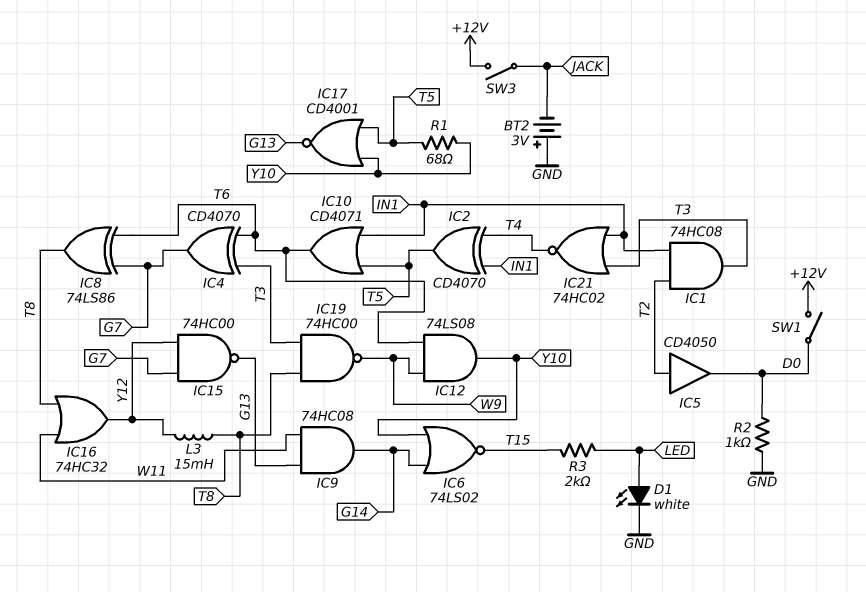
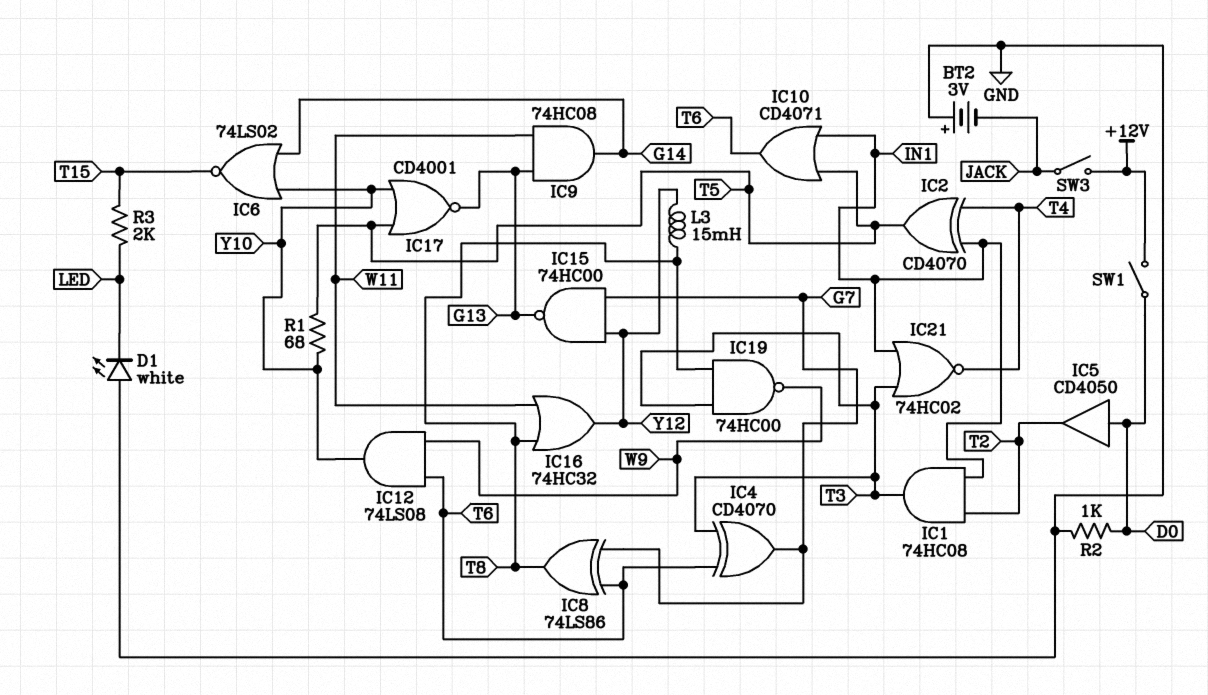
D1: LED white (A LED, K GND) -> LED white (A GND, K LED)
IC5: buffer CD4050 (in T2, out D0) -> buffer CD4050 (in D0, out T2)

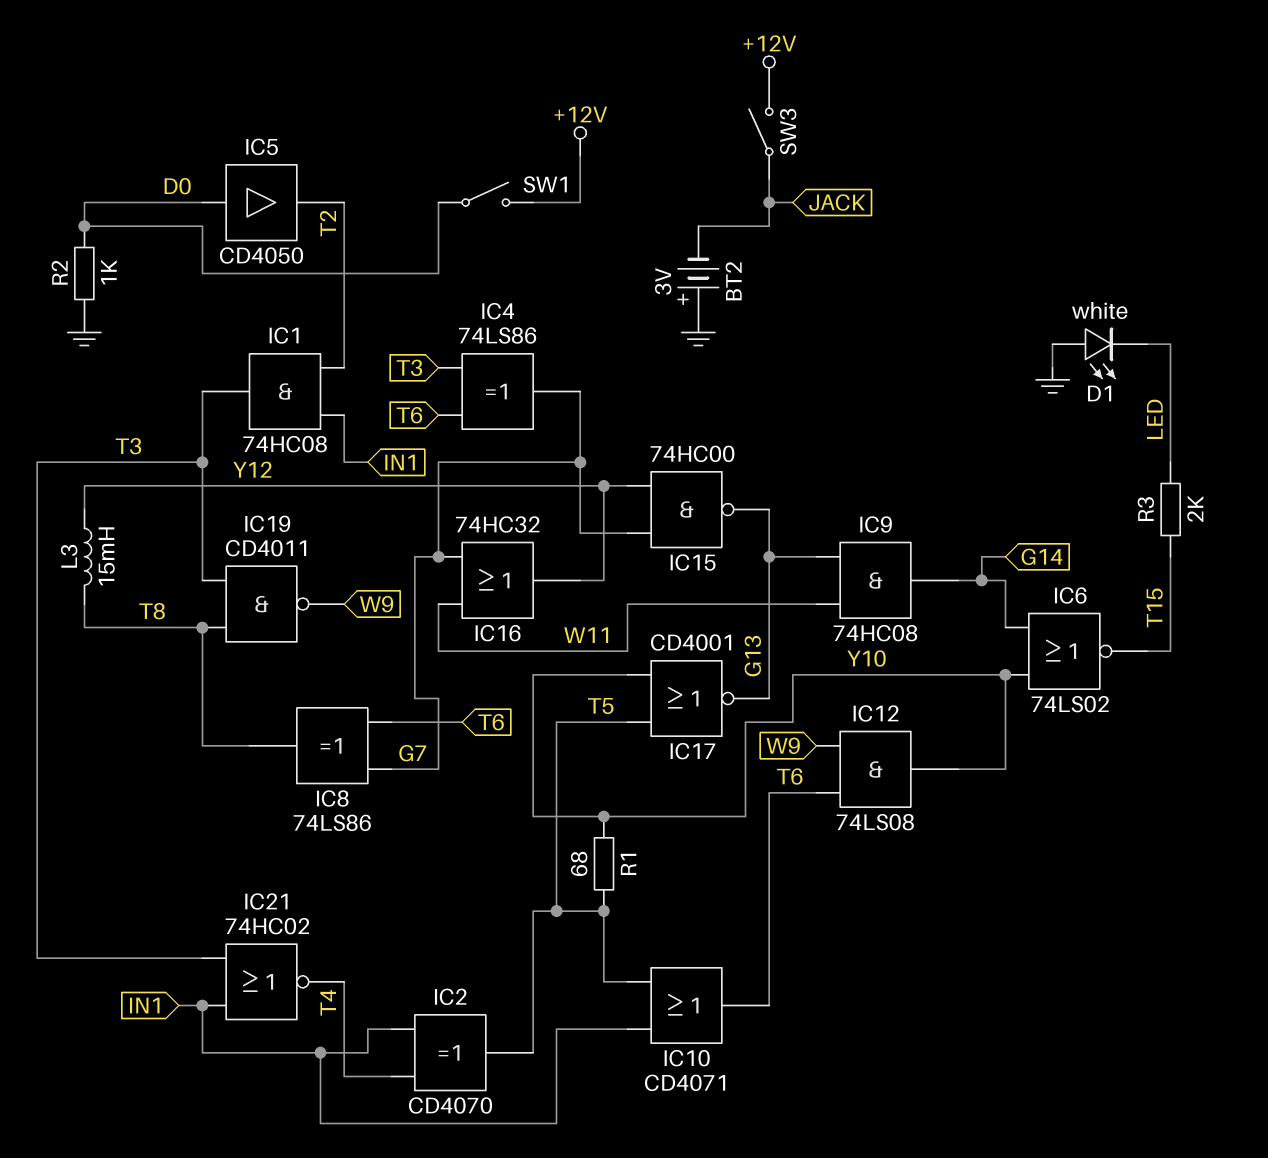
IC4: XOR CD4070 (in T3, in T6, out G7) -> XOR 74LS86 (in T3, in T6, out G7)
IC16: OR 74HC32 (in T8, in W11, out Y12) -> OR 74HC32 (in G7, in W11, out Y12)
IC19: NAND 74HC00 (in T3, in T8, out W9) -> NAND CD4011 (in T3, in T8, out W9)

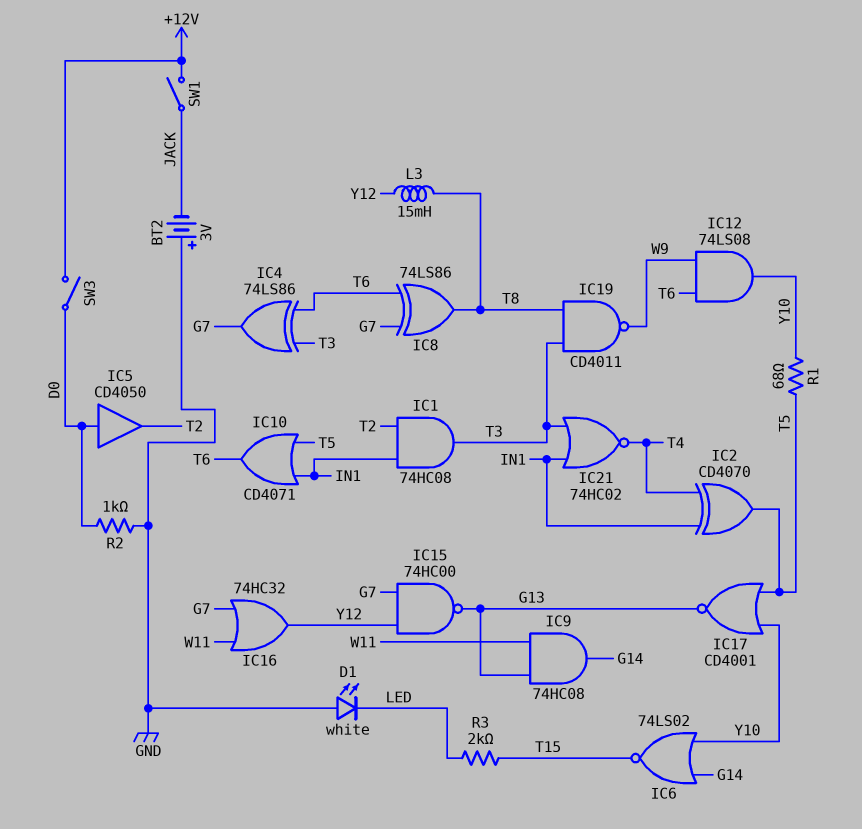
SW1: switch (+12V, D0) -> switch (+12V, JACK)
SW3: switch (+12V, JACK) -> switch (+12V, D0)

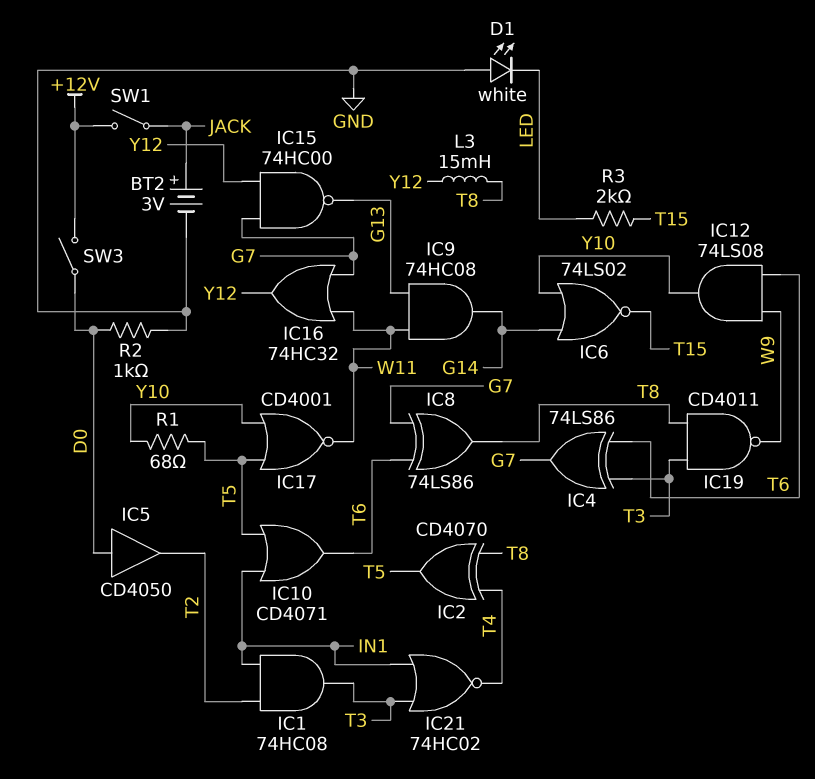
BT2: 3V (plus GND, minus JACK) -> 3V (plus JACK, minus GND)
IC2: XOR CD4070 (in IN1, in T4, out T5) -> XOR CD4070 (in T4, in T8, out T5)
IC17: NOR CD4001 (in T5, in Y10, out G13) -> NOR CD4001 (in T5, in Y10, out W11)

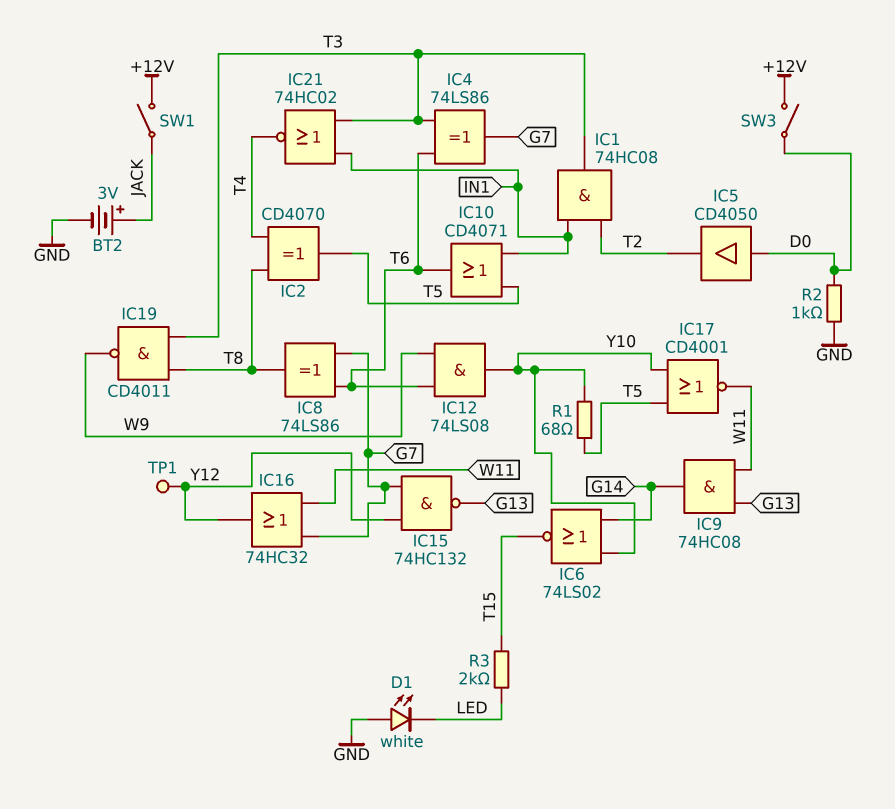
IC15: NAND 74HC00 (in G7, in Y12, out G13) -> NAND 74HC132 (in G7, in Y12, out G13)
L3: 15mH (T8, Y12) -> none
TP1: none -> test point (Y12)

